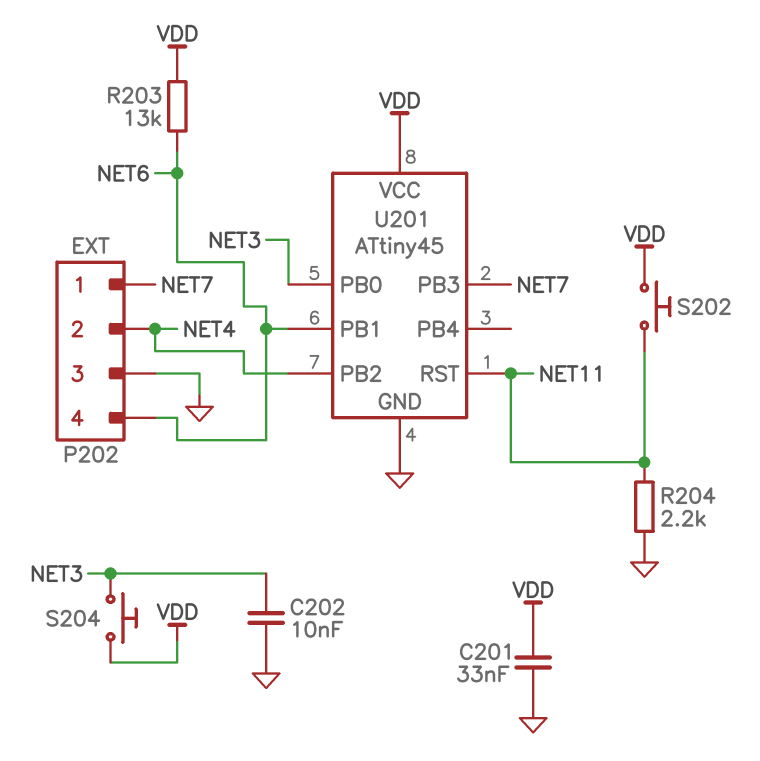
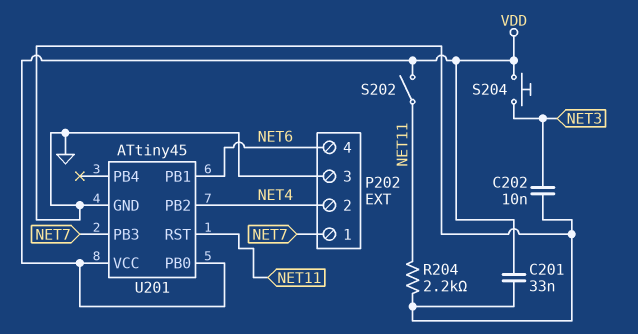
R203: 13k (NET6, VDD) -> none
S202: button (NET11, VDD) -> switch (NET11, VDD)
U201 pin PB0: NET3 -> VDD

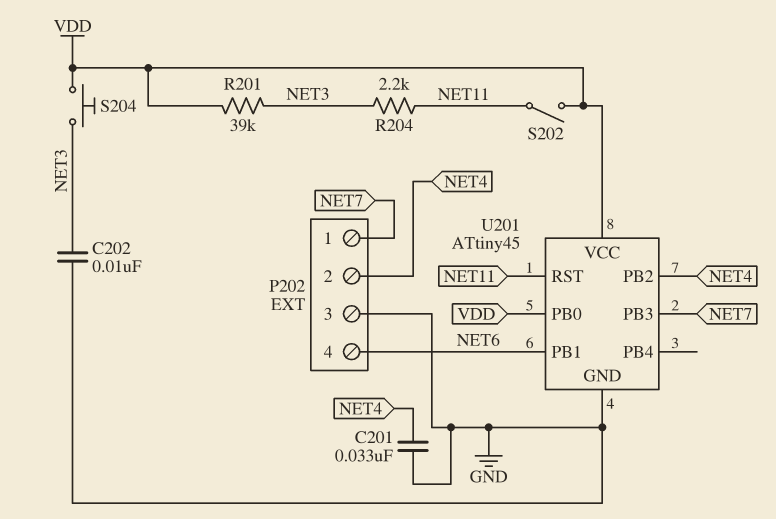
C201: 33nF (GND, VDD) -> 33nF (GND, NET4)
R201: none -> 39k (NET3, VDD)
R204: 2.2k (GND, NET11) -> 2.2k (NET3, NET11)

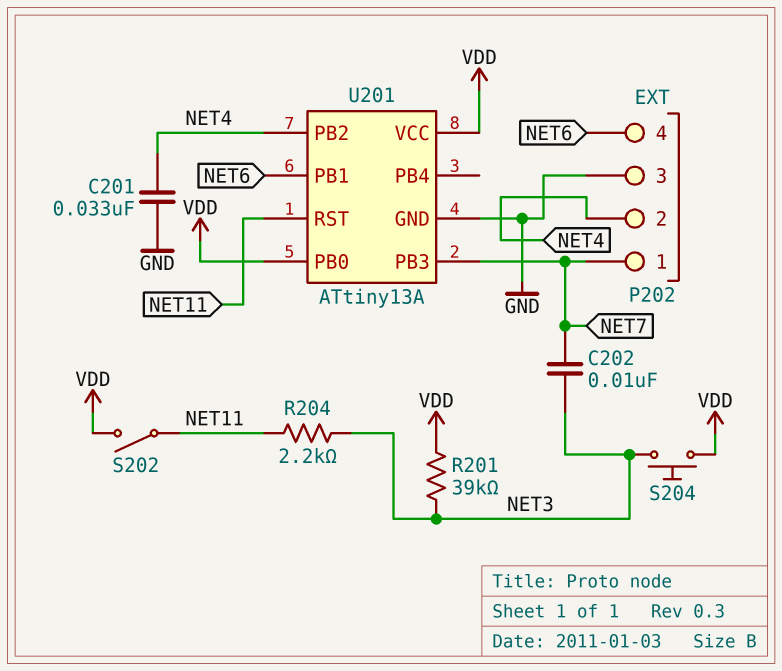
C202: 10nF (GND, NET3) -> 10nF (NET3, NET7)
U201: ATtiny45 -> ATtiny13A

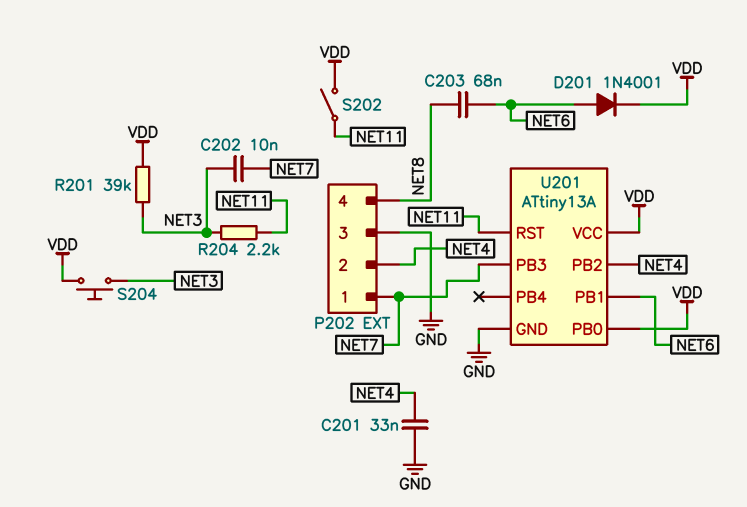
C203: none -> 68nF (NET6, NET8)
D201: none -> diode 1N4001 (A NET6, K VDD)
P202 pin 4: NET6 -> NET8

